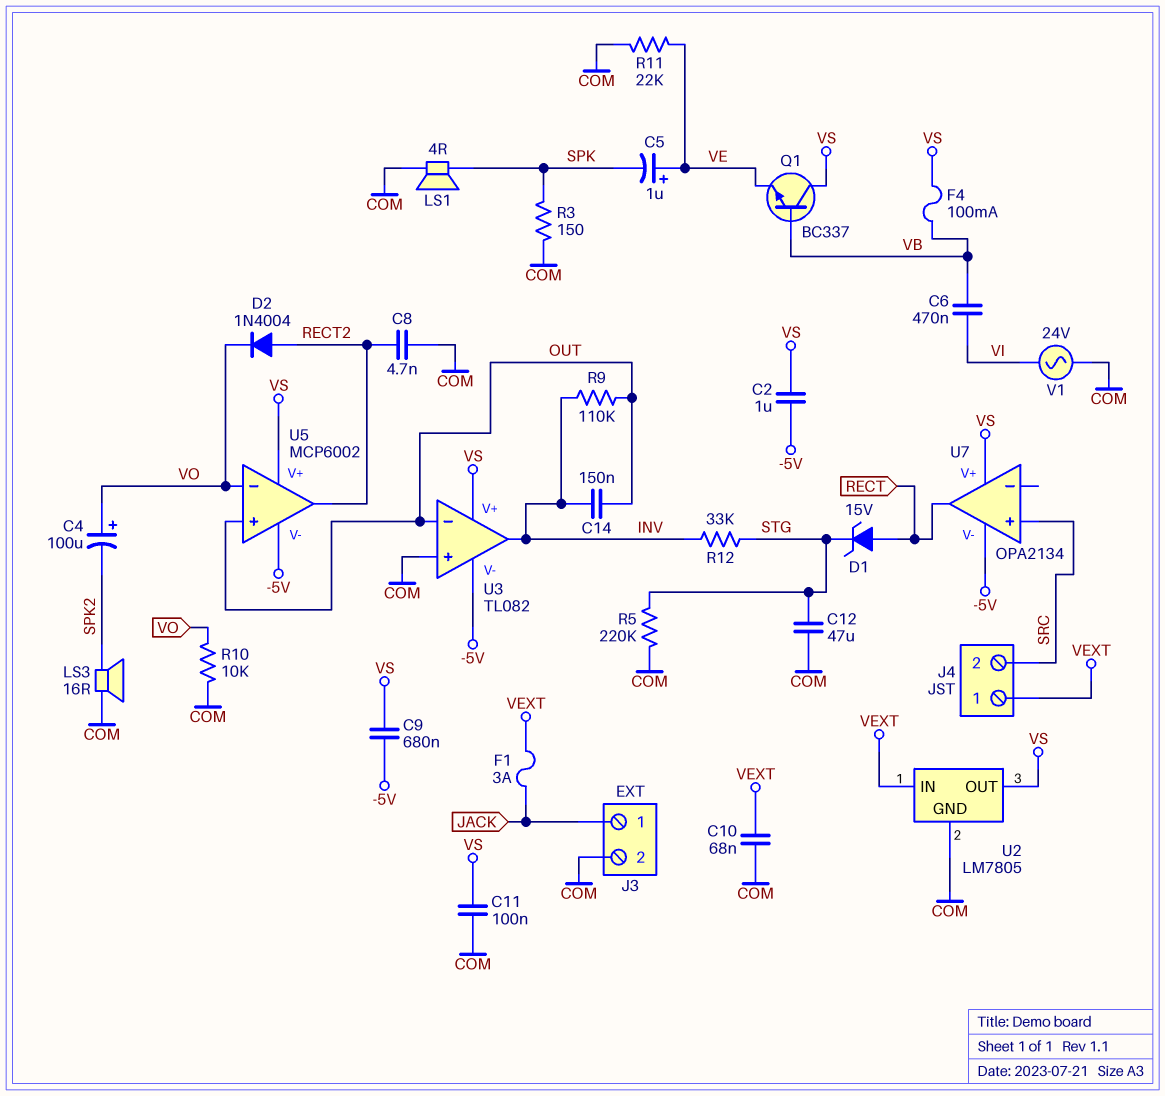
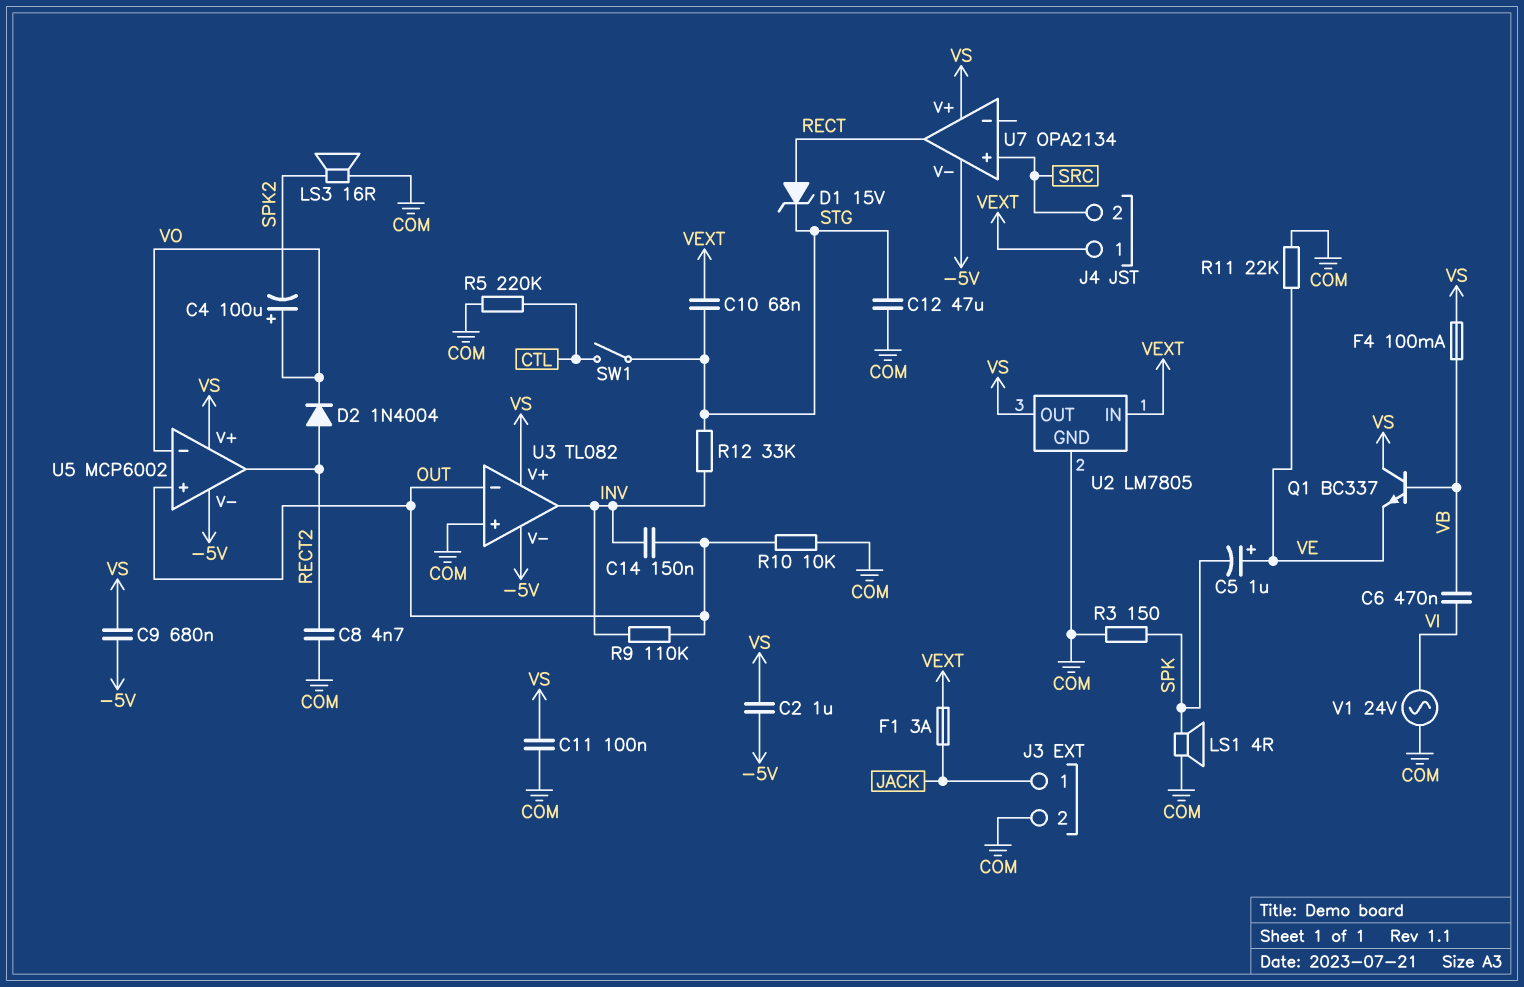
C10: 68nF (COM, VEXT) -> 68nF (STG, VEXT)
R5: 220k (COM, STG) -> 220k (COM, CTL)
R10: 10k (COM, VO) -> 10k (COM, OUT)
SW1: none -> switch (CTL, STG)

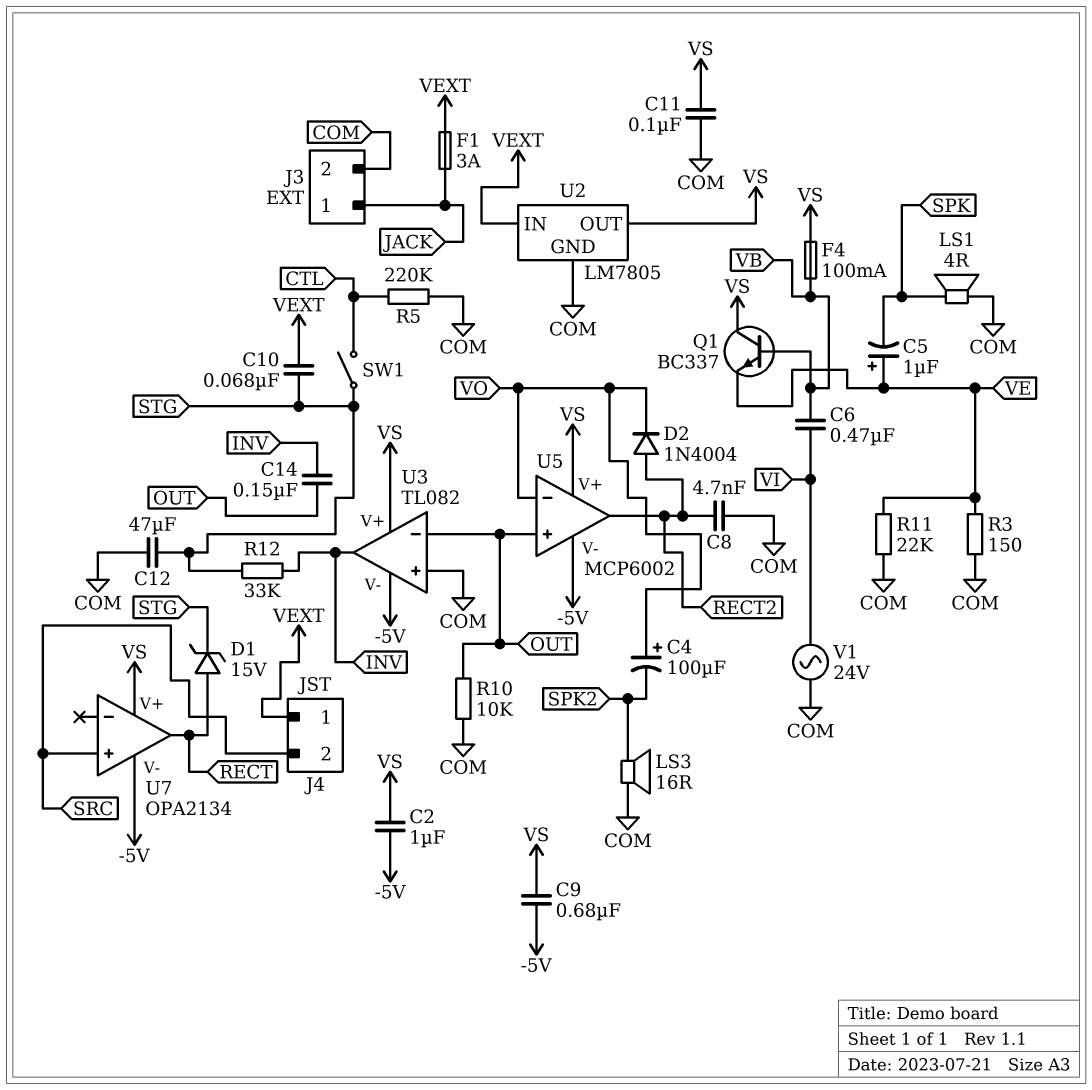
R3: 150 (COM, SPK) -> 150 (COM, VE)
R9: 110k (INV, OUT) -> none

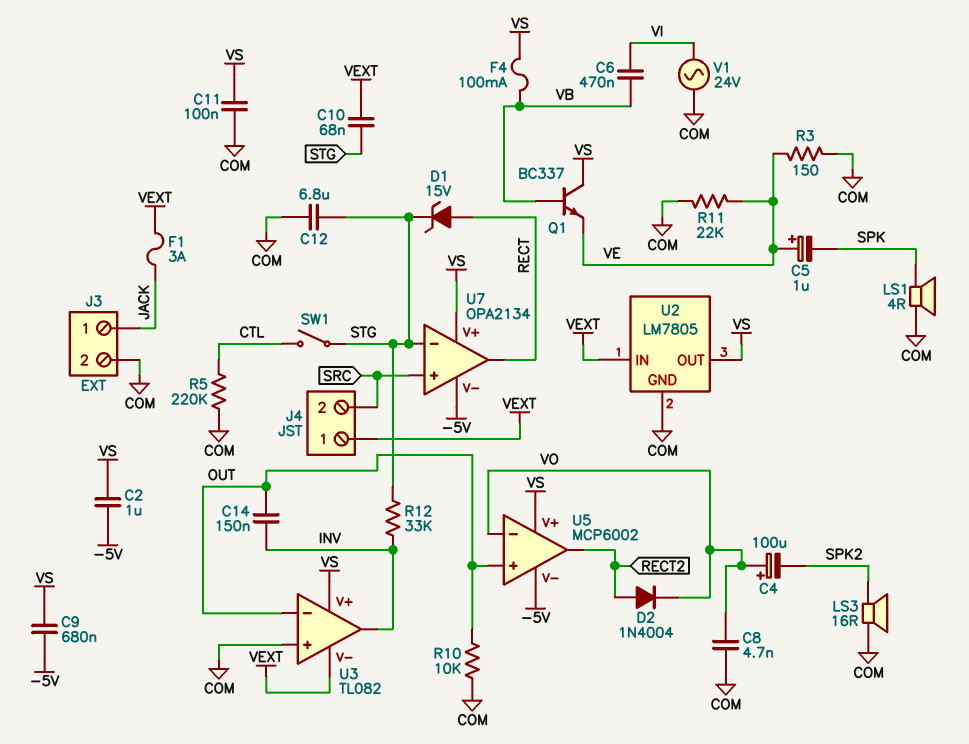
C8: 4.7nF (COM, RECT2) -> 4.7nF (COM, VO)
C12: 47uF (COM, STG) -> 6.8uF (COM, STG)
U3 pin V-: -5V -> VEXT
U7 pin in-: none -> STG

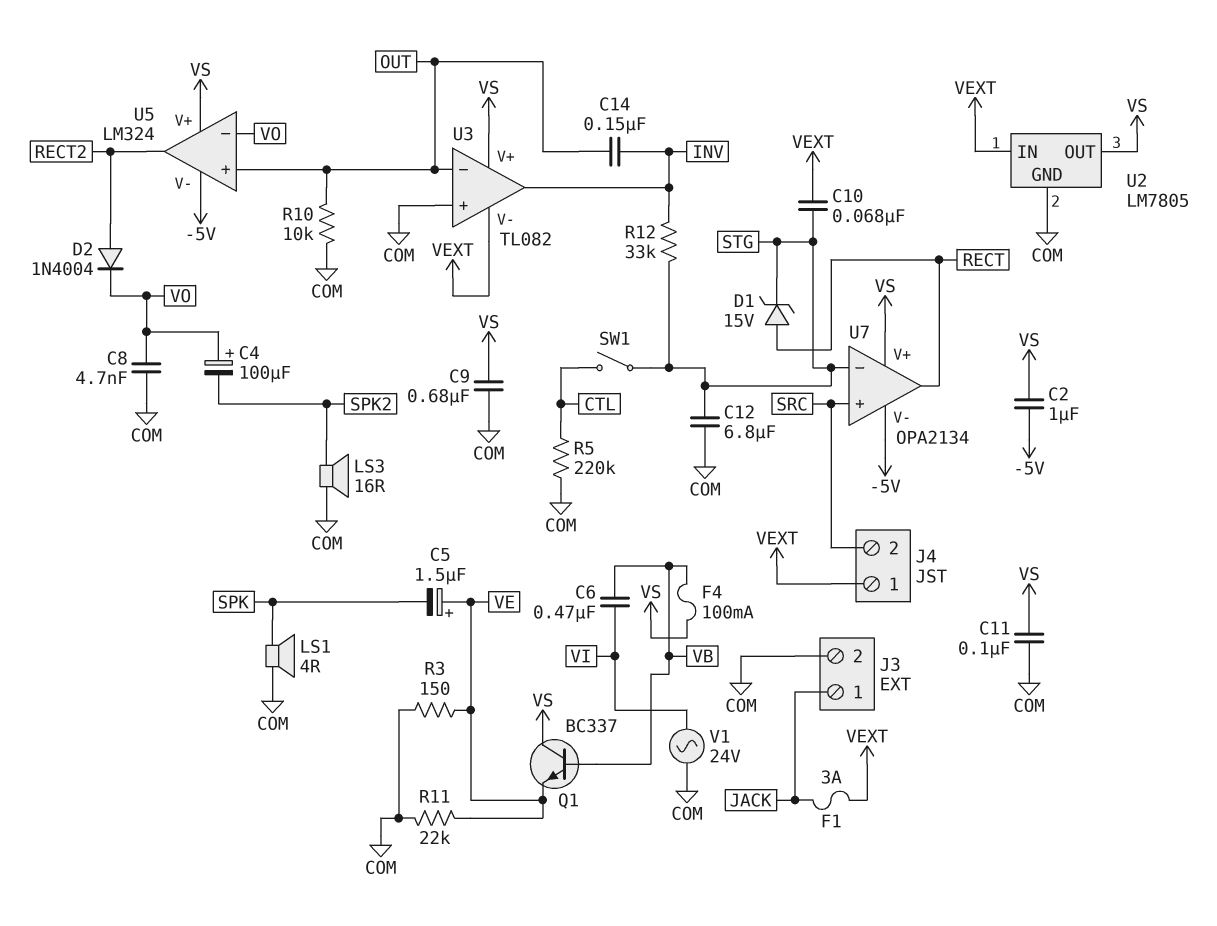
C5: 1uF (plus VE, minus SPK) -> 1.5uF (plus VE, minus SPK)
C9: 680nF (-5V, VS) -> 680nF (COM, VS)
U5: MCP6002 -> LM324

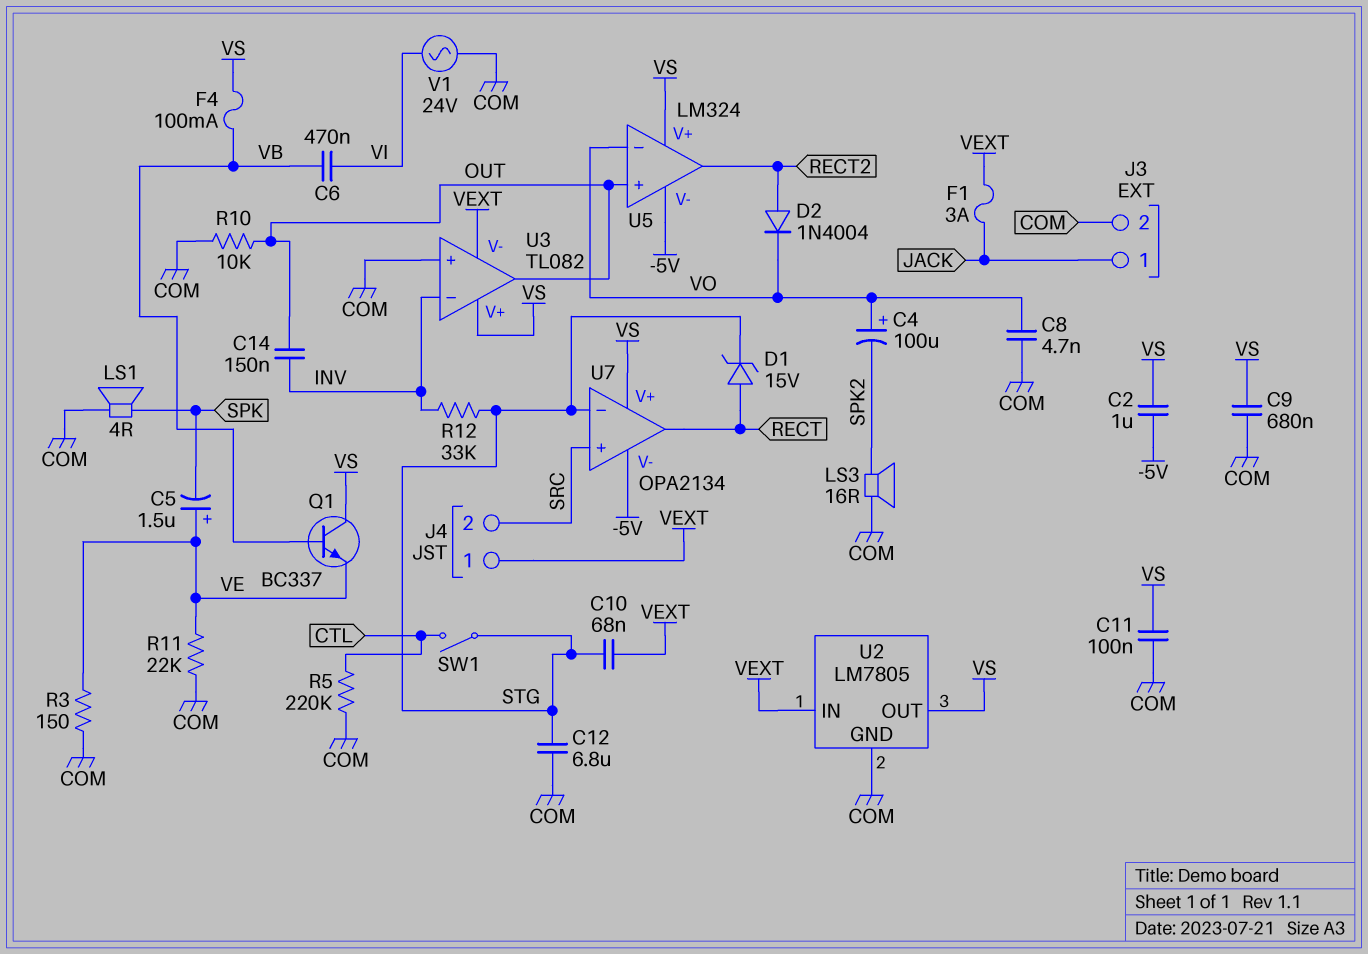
U3 pin in-: OUT -> INV
U3 pin out: INV -> OUT

